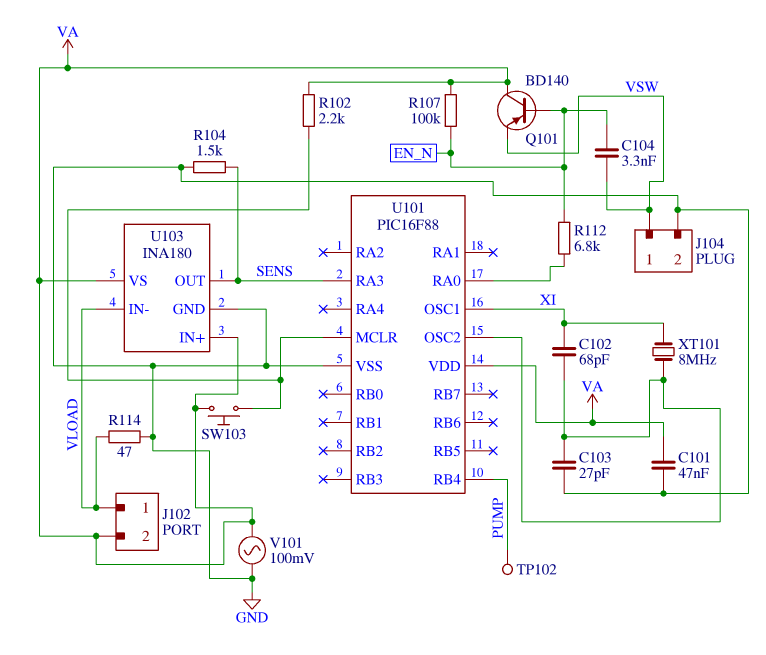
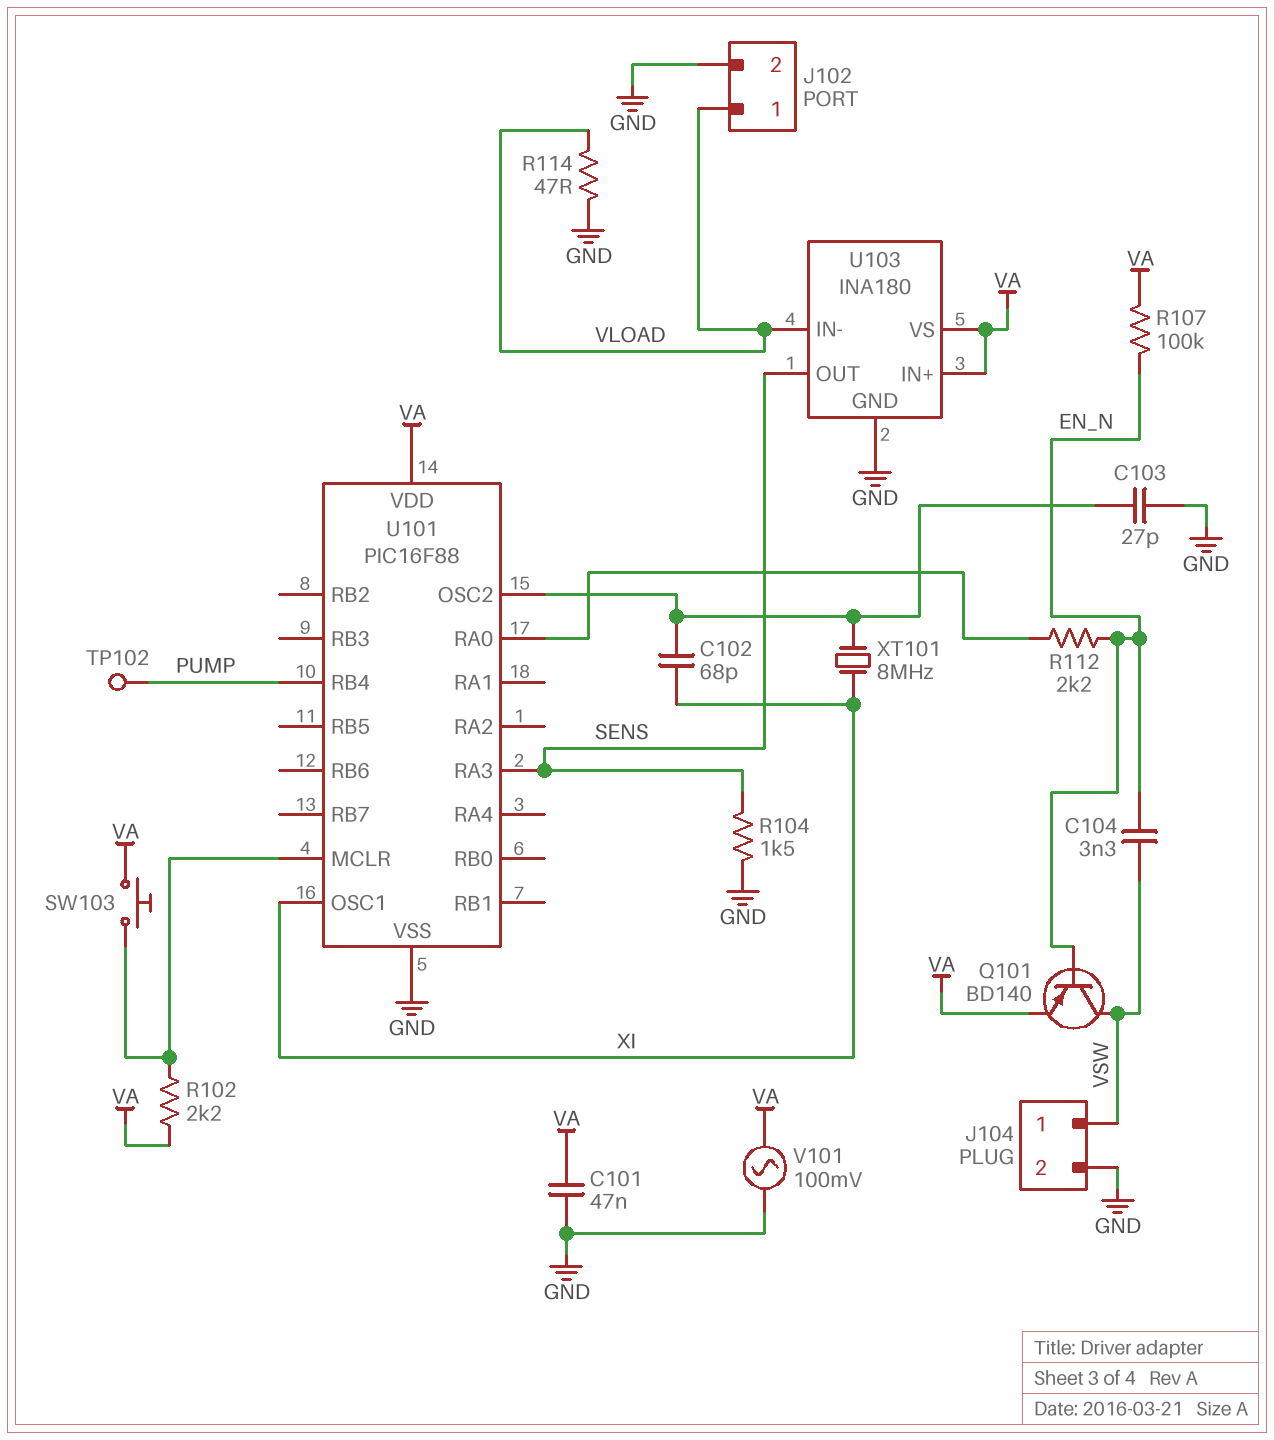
J102 pin 2: VA -> GND
Q101: PNP BD140 (B EN_N, C VA, E VSW) -> PNP BD140 (B EN_N, C VSW, E VA)
R112: 6.8k (EN_N, U101/RA0) -> 2.2k (EN_N, U101/RA0)

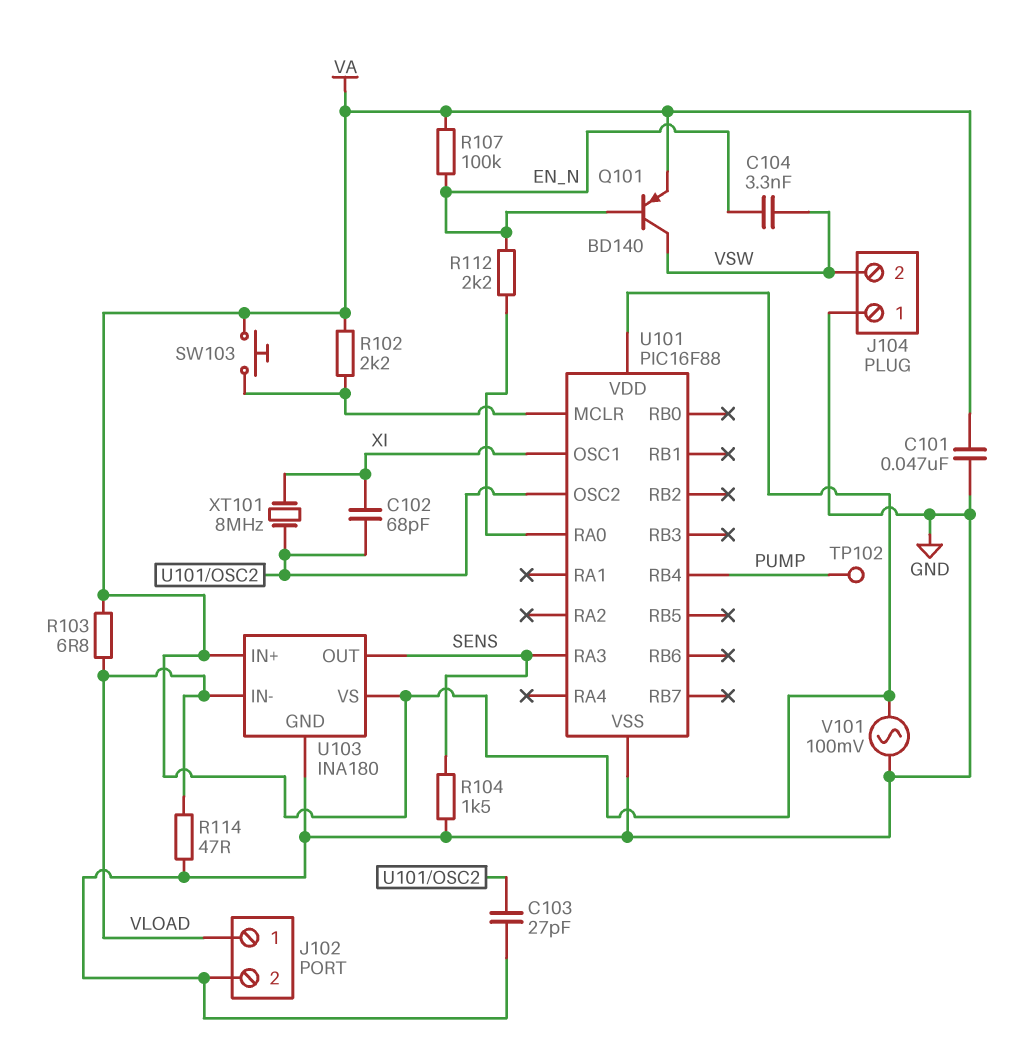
J104 pin 1: VSW -> GND
J104 pin 2: GND -> VSW
R103: none -> 6.8 (VA, VLOAD)

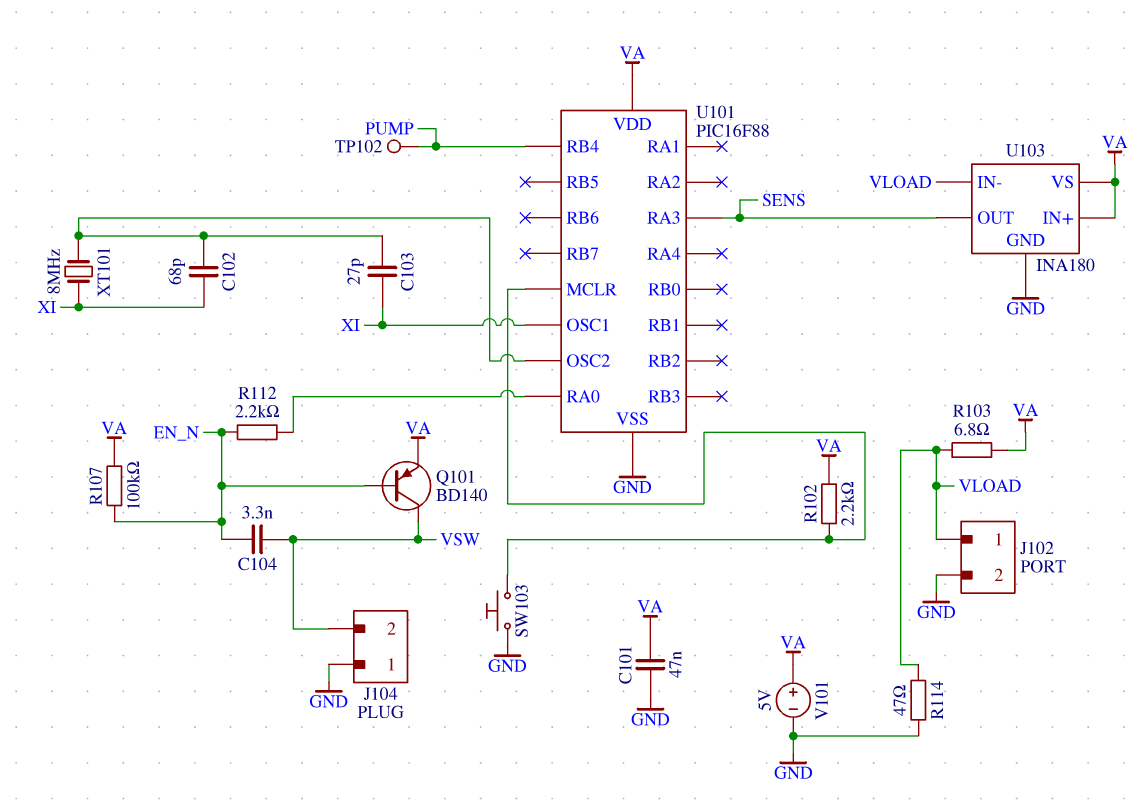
C103: 27pF (GND, U101/OSC2) -> 27pF (U101/OSC2, XI)
R104: 1.5k (GND, SENS) -> none
SW103: button (U101/MCLR, VA) -> button (GND, U101/MCLR)
V101: AC 100mV (GND, VA) -> 5V (plus VA, minus GND)

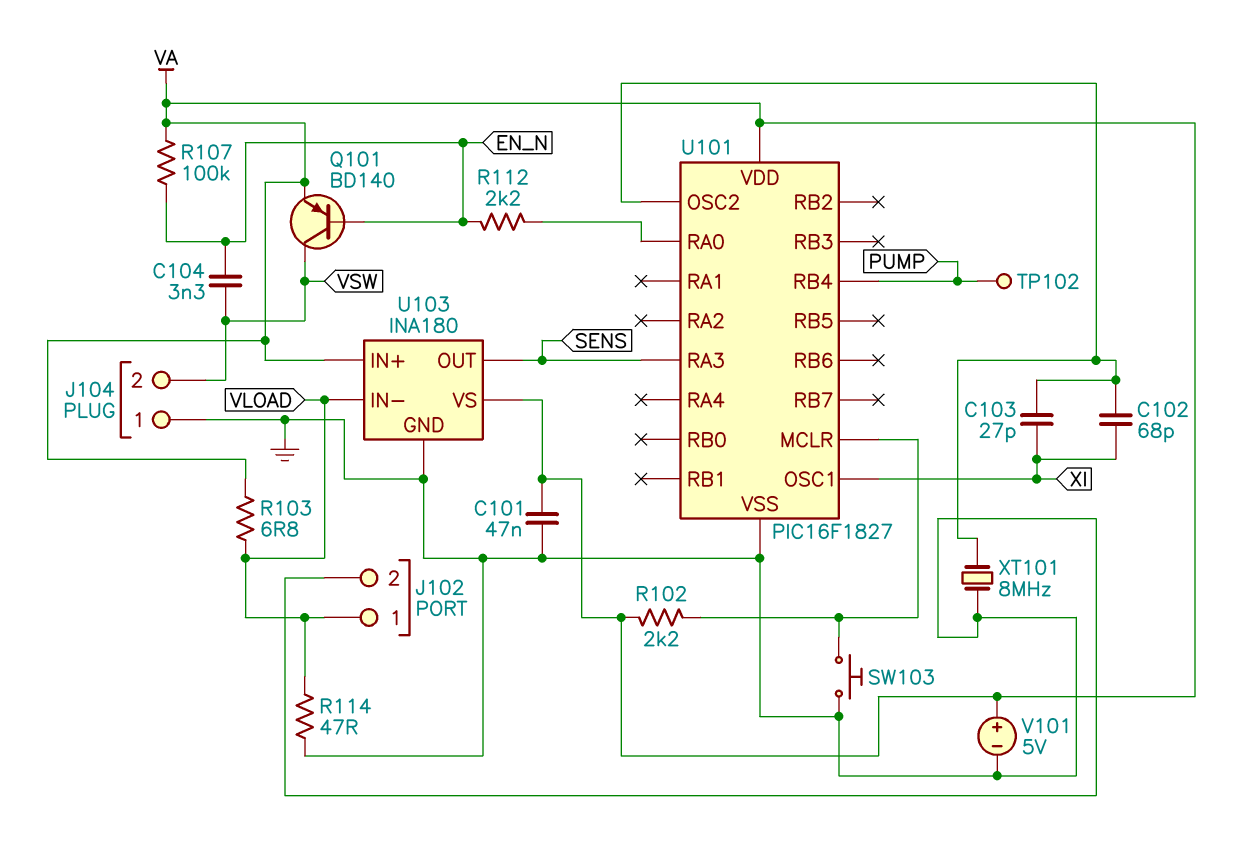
U101: PIC16F88 -> PIC16F1827
XT101: 8MHz (U101/OSC2, XI) -> 8MHz (GND, U101/OSC2)

